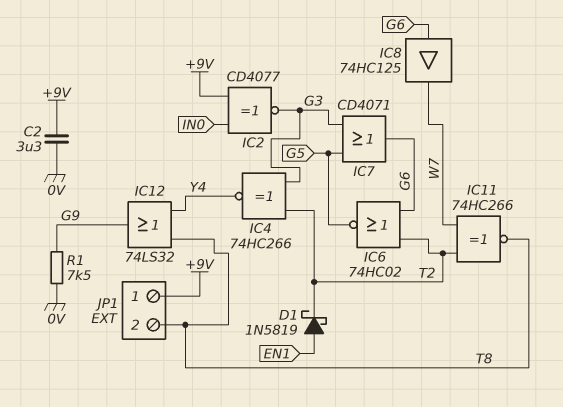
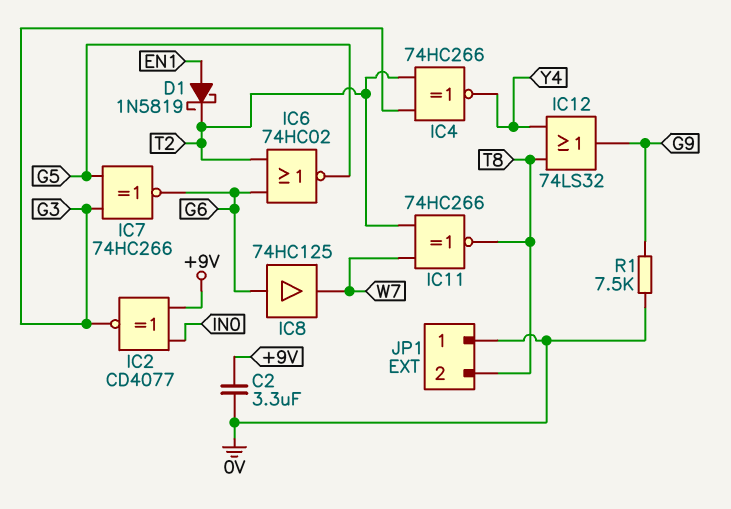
IC7: OR CD4071 (in G3, in G5, out G6) -> XNOR 74HC266 (in G3, in G5, out G6)
JP1 pin 1: +9V -> 0V

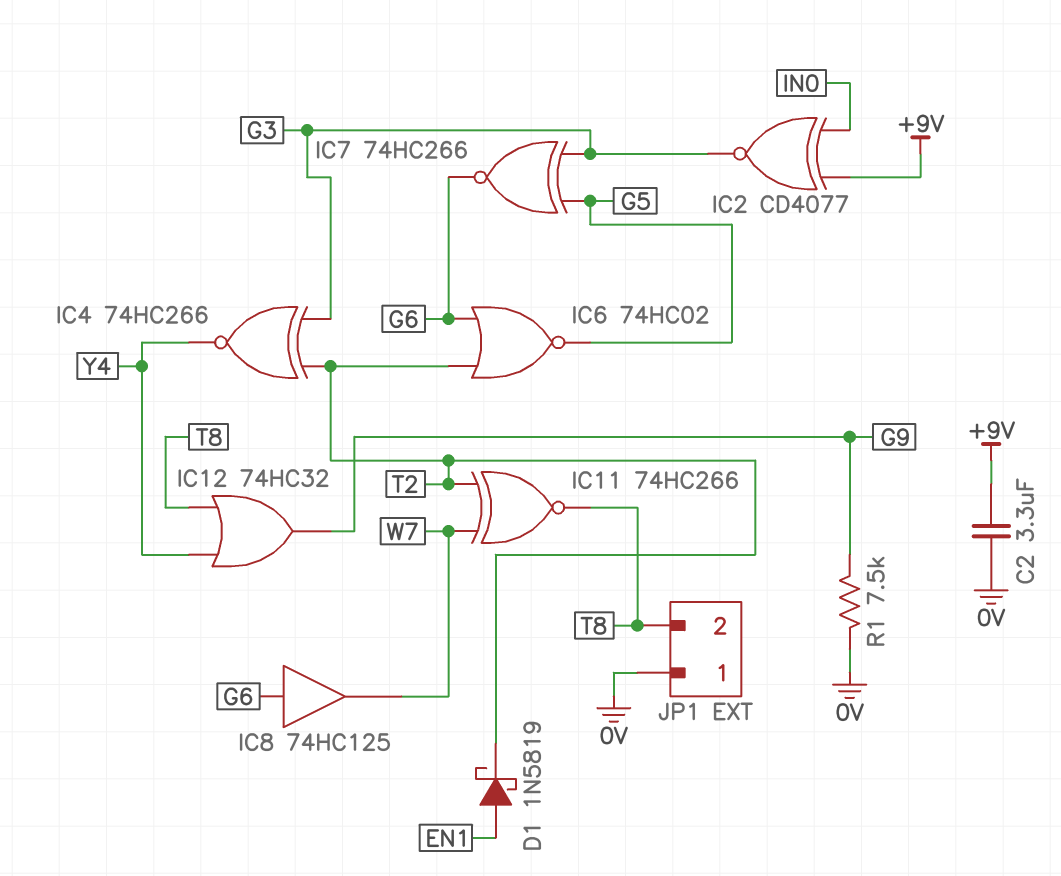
IC12: OR 74LS32 (in T8, in Y4, out G9) -> OR 74HC32 (in T8, in Y4, out G9)

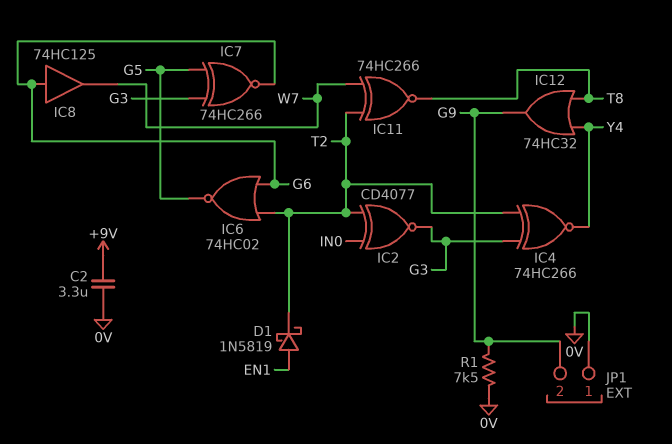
IC2: XNOR CD4077 (in +9V, in IN0, out G3) -> XNOR CD4077 (in IN0, in T2, out G3)
JP1 pin 2: T8 -> G9

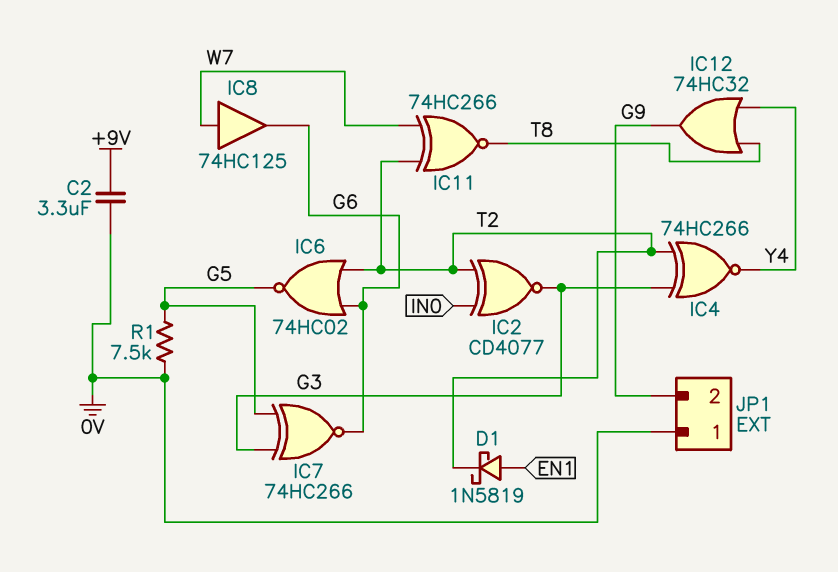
IC8: buffer 74HC125 (in G6, out W7) -> buffer 74HC125 (in W7, out G6)
R1: 7.5k (0V, G9) -> 7.5k (0V, G5)

